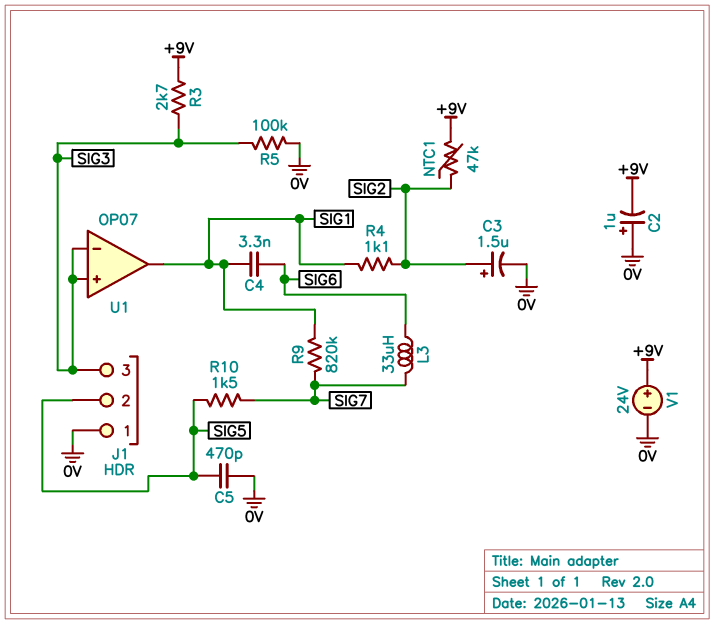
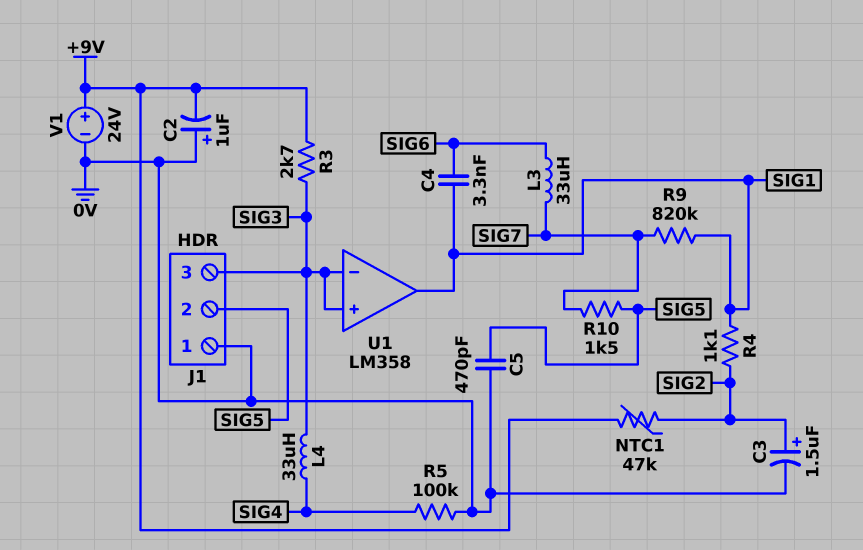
L4: none -> 33uH (SIG3, SIG4)
R5: 100k (0V, SIG3) -> 100k (0V, SIG4)
U1: OP07 -> LM358

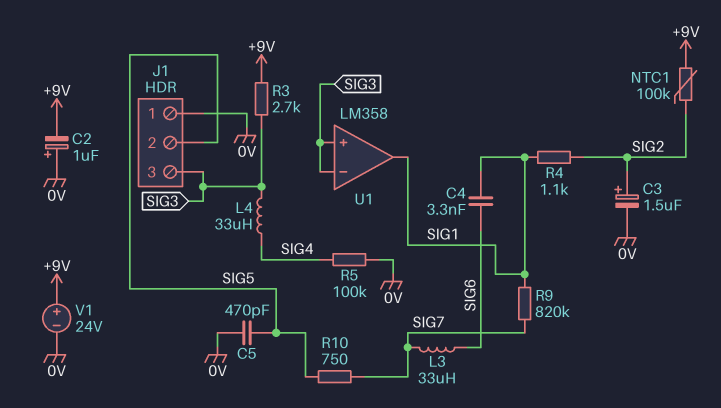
NTC1: 47k (+9V, SIG2) -> 100k (+9V, SIG2)
R10: 1.5k (SIG5, SIG7) -> 750 (SIG5, SIG7)

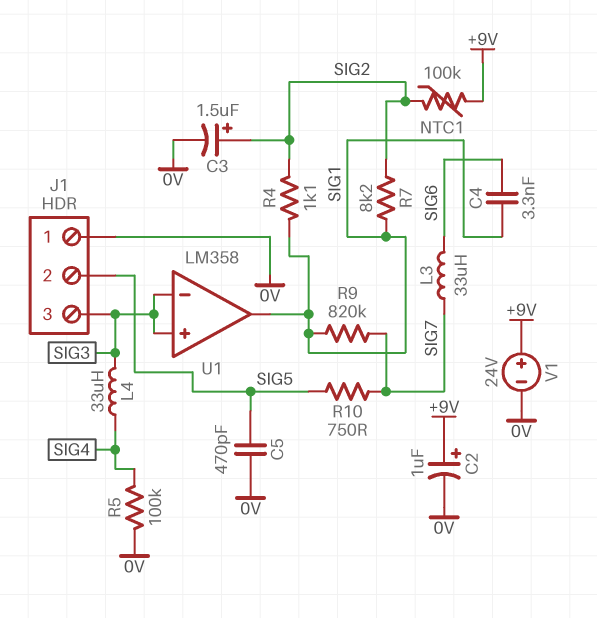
C2: 1uF (plus 0V, minus +9V) -> 1uF (plus +9V, minus 0V)
R3: 2.7k (+9V, SIG3) -> none
R7: none -> 8.2k (SIG1, SIG2)

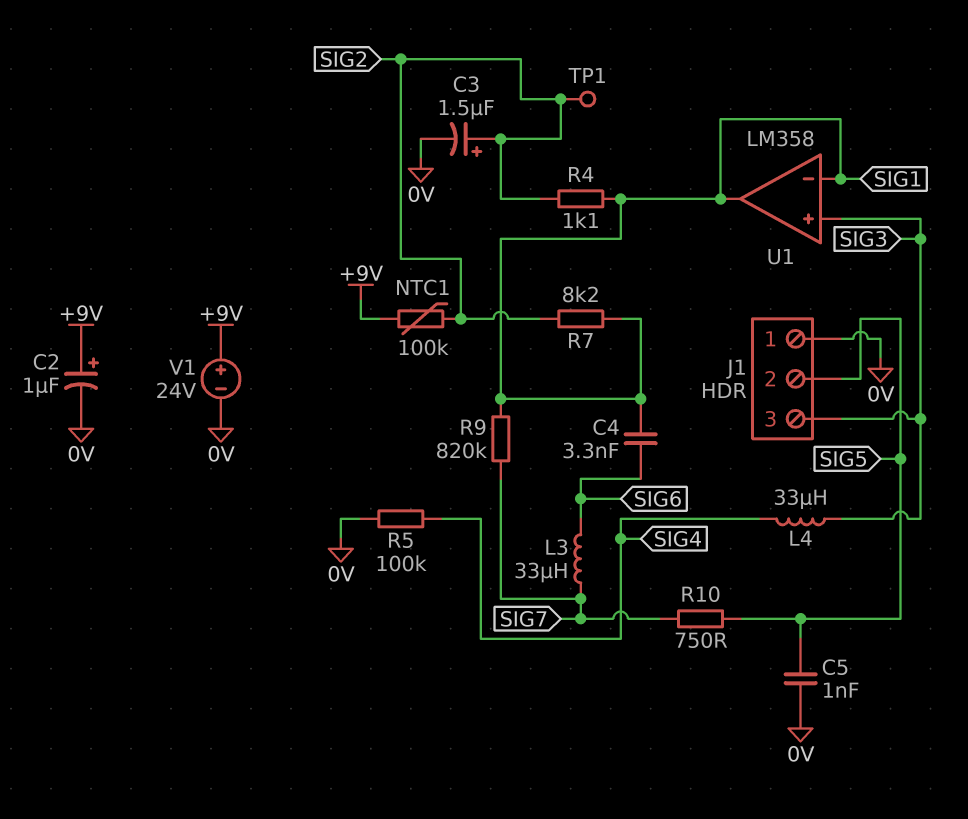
C5: 470pF (0V, SIG5) -> 1nF (0V, SIG5)
TP1: none -> test point (SIG2)
U1 pin in-: SIG3 -> SIG1

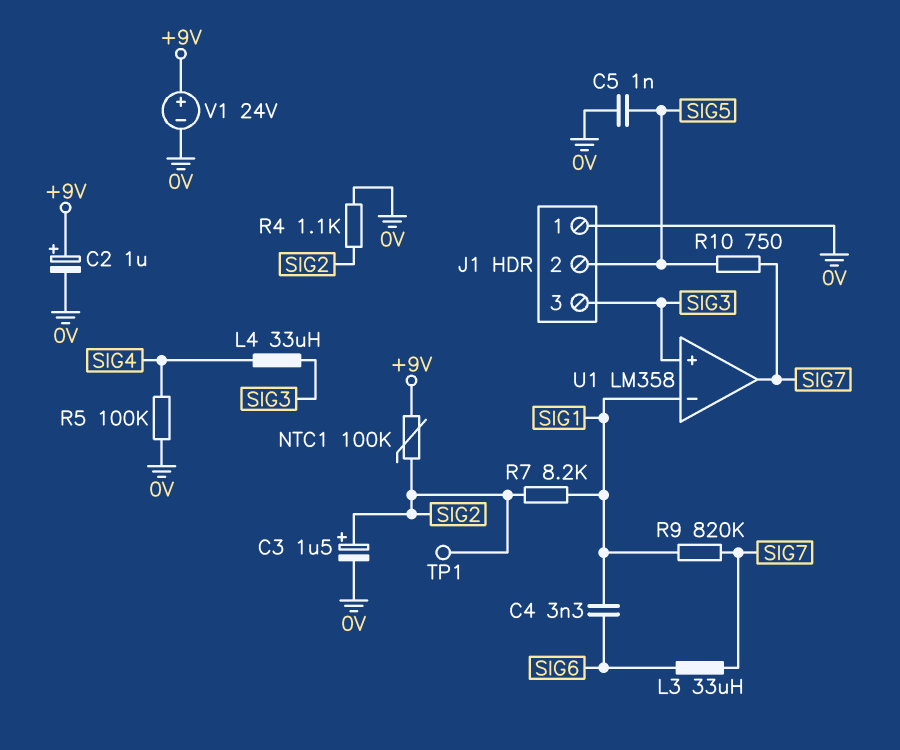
R4: 1.1k (SIG1, SIG2) -> 1.1k (0V, SIG2)
U1 pin out: SIG1 -> SIG7

